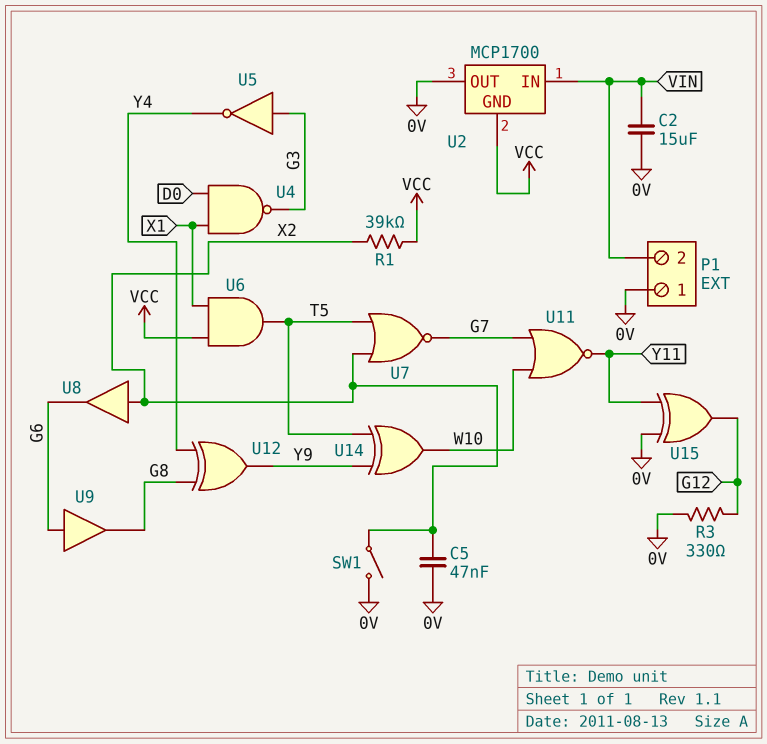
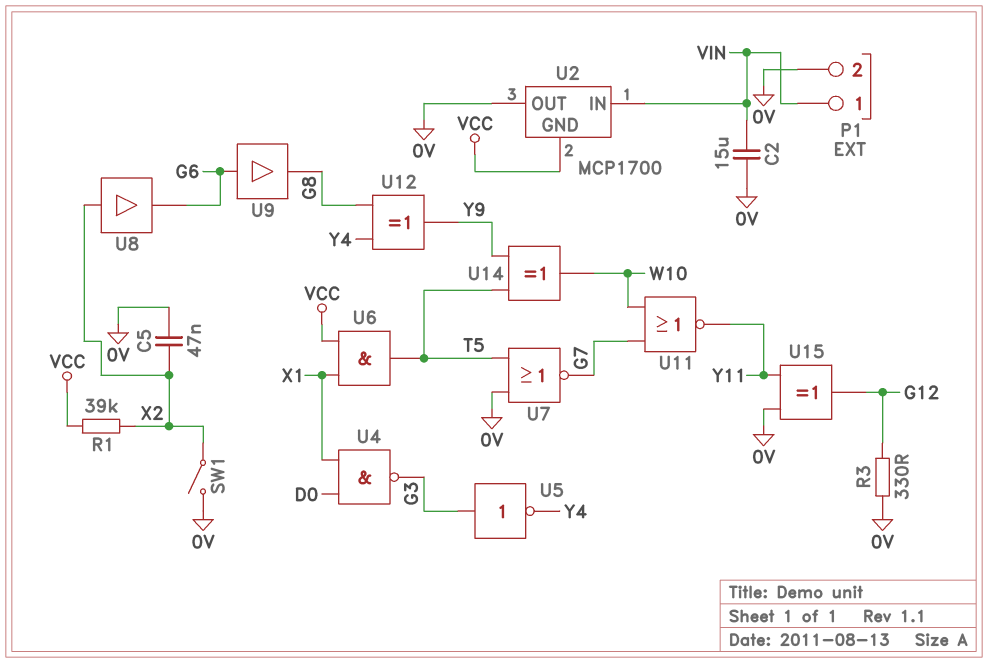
P1 pin 1: 0V -> VIN
P1 pin 2: VIN -> 0V
U7: NOR (in T5, in X2, out G7) -> NOR (in 0V, in T5, out G7)

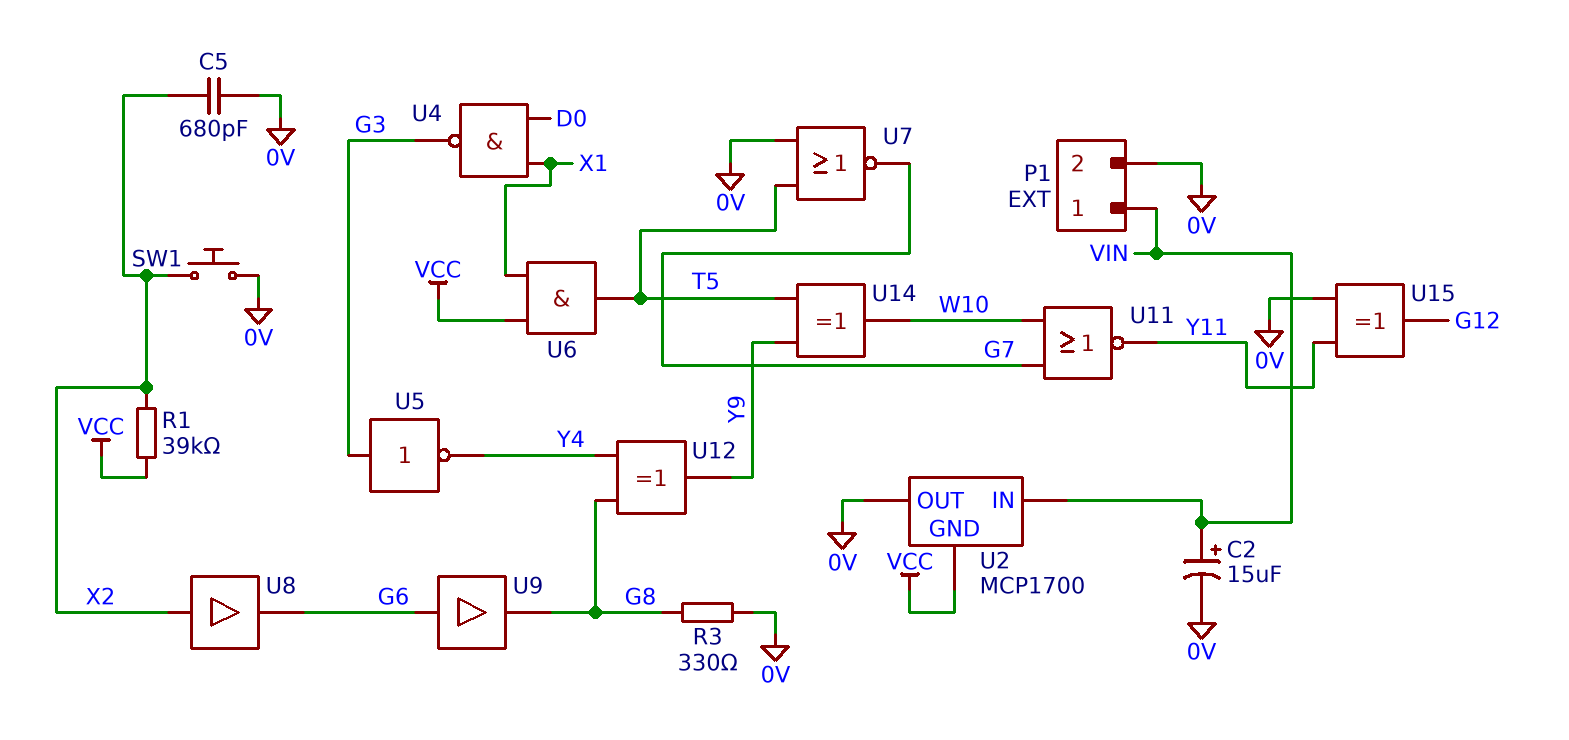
C2: 15uF (0V, VIN) -> 15uF (plus VIN, minus 0V)
C5: 47nF (0V, X2) -> 680pF (0V, X2)
R3: 330 (0V, G12) -> 330 (0V, G8)
SW1: switch (0V, X2) -> button (0V, X2)

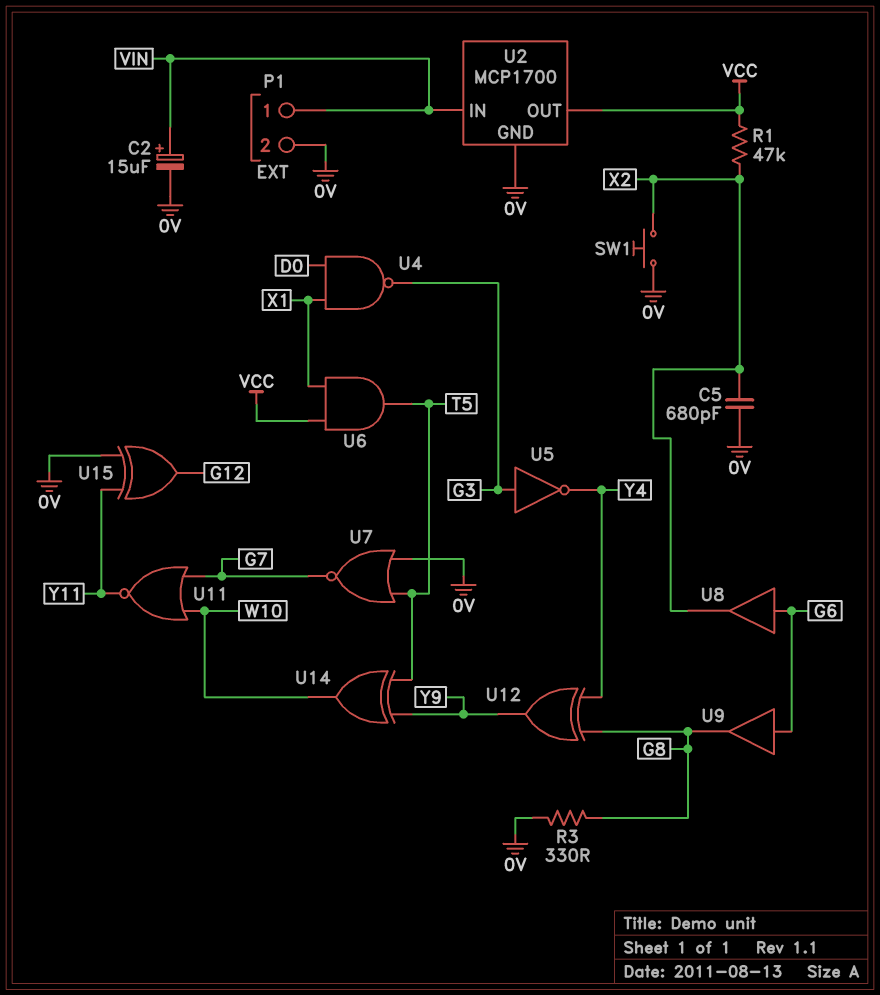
R1: 39k (VCC, X2) -> 47k (VCC, X2)
U2 pin GND: VCC -> 0V
U2 pin OUT: 0V -> VCC
U8: buffer (in X2, out G6) -> buffer (in G6, out X2)

